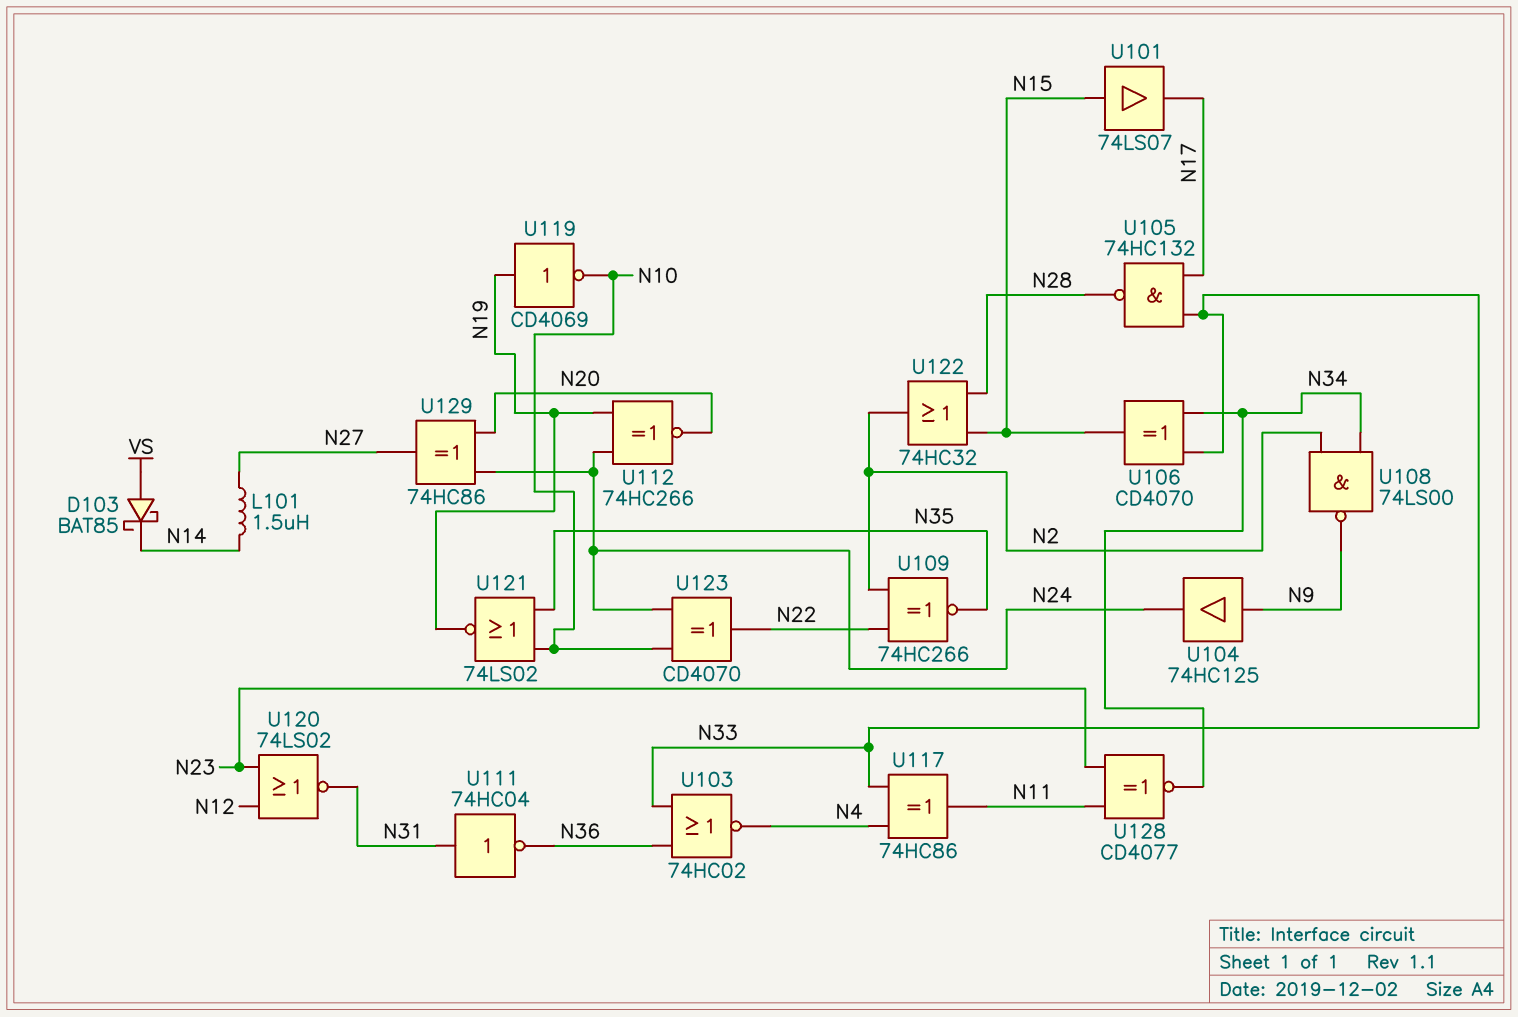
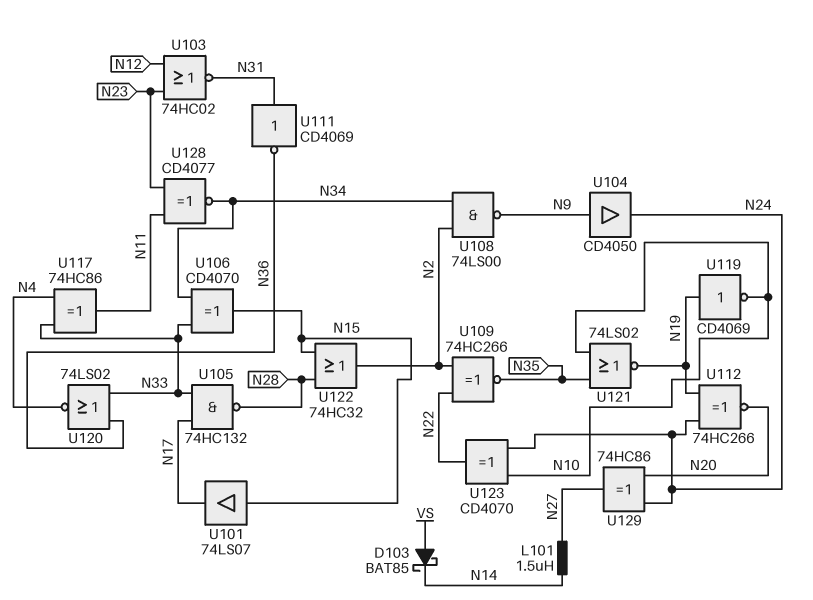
U103: NOR 74HC02 (in N33, in N36, out N4) -> NOR 74HC02 (in N12, in N23, out N31)
U104: buffer 74HC125 (in N9, out N24) -> buffer CD4050 (in N9, out N24)
U111: NOT 74HC04 (in N31, out N36) -> NOT CD4069 (in N31, out N36)
U120: NOR 74LS02 (in N12, in N23, out N31) -> NOR 74LS02 (in N33, in N36, out N4)

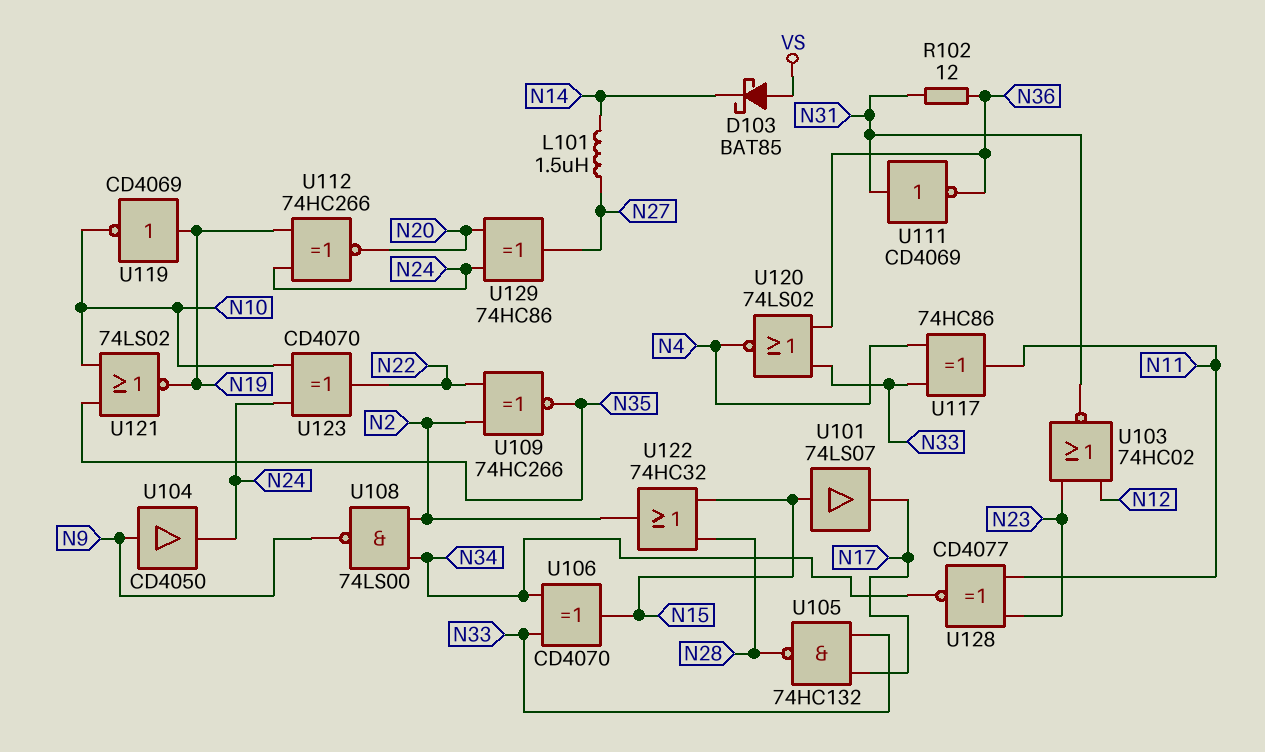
R102: none -> 12 (N31, N36)

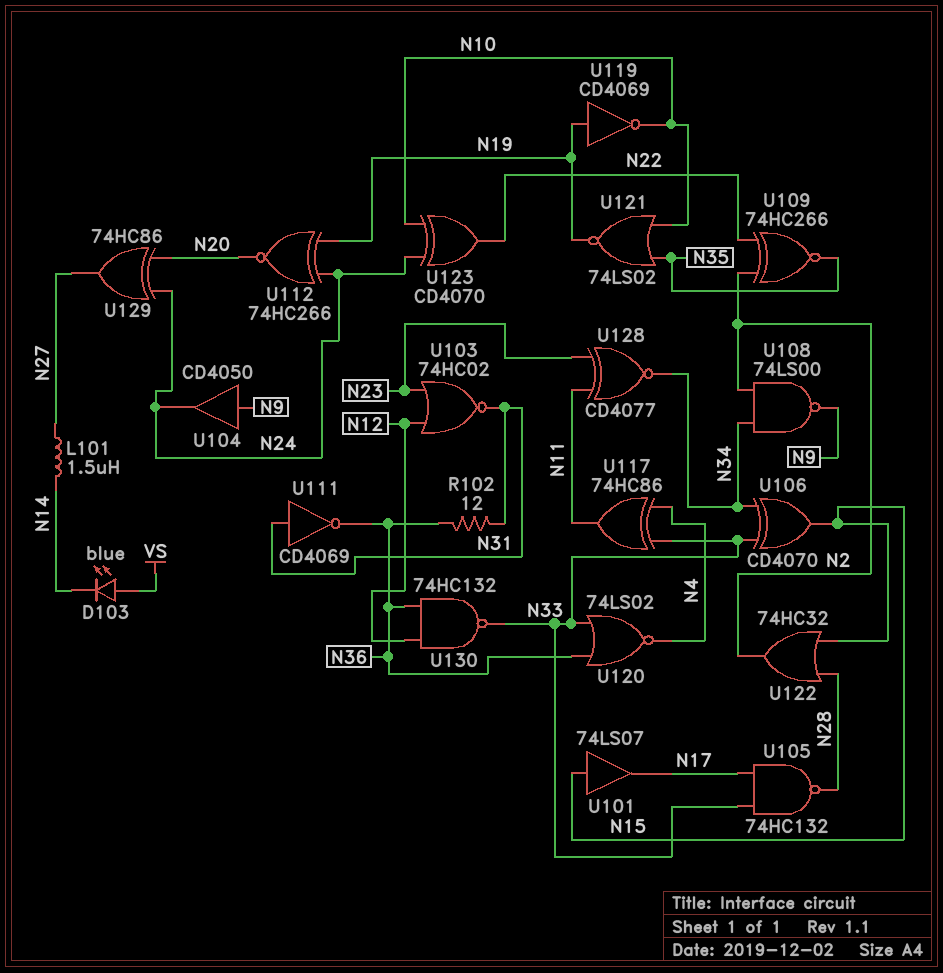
D103: schottky BAT85 (A VS, K N14) -> LED blue (A VS, K N14)
U130: none -> NAND 74HC132 (in N12, in N36, out N33)

